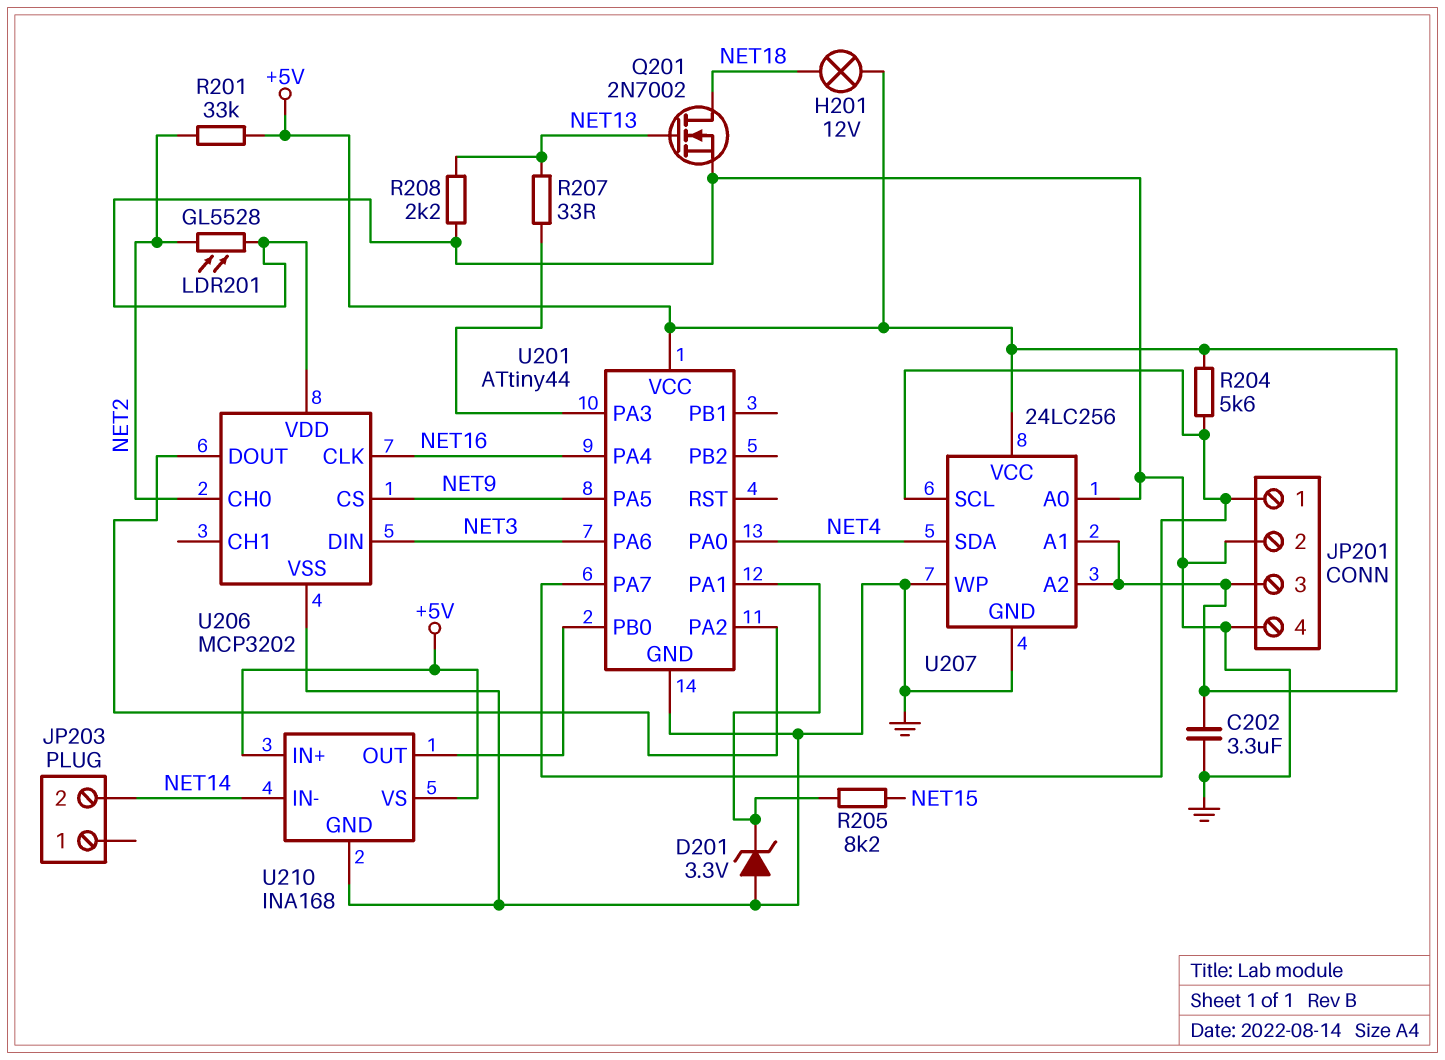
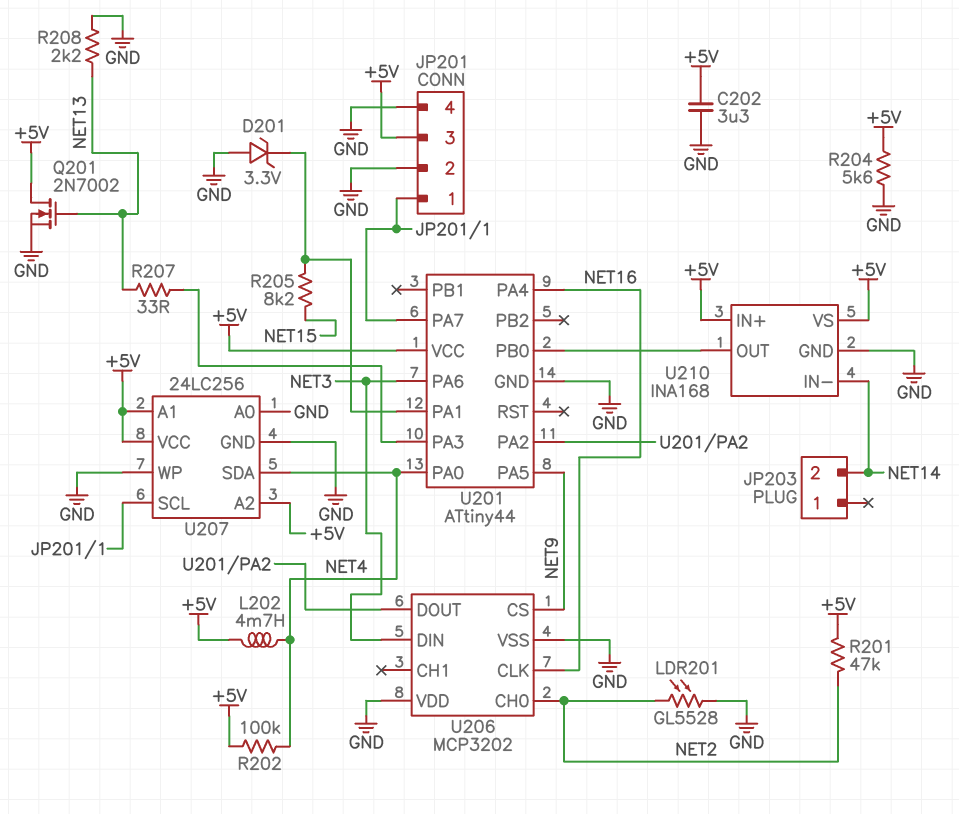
H201: lamp 12V (+5V, NET18) -> none
L202: none -> 4.7mH (+5V, NET4)
Q201: NMOS 2N7002 (G NET13, D NET18, S GND) -> NMOS 2N7002 (G NET13, D +5V, S GND)
R201: 33k (+5V, NET2) -> 47k (+5V, NET2)
R202: none -> 100k (+5V, NET4)
R204: 5.6k (+5V, JP201/1) -> 5.6k (+5V, GND)

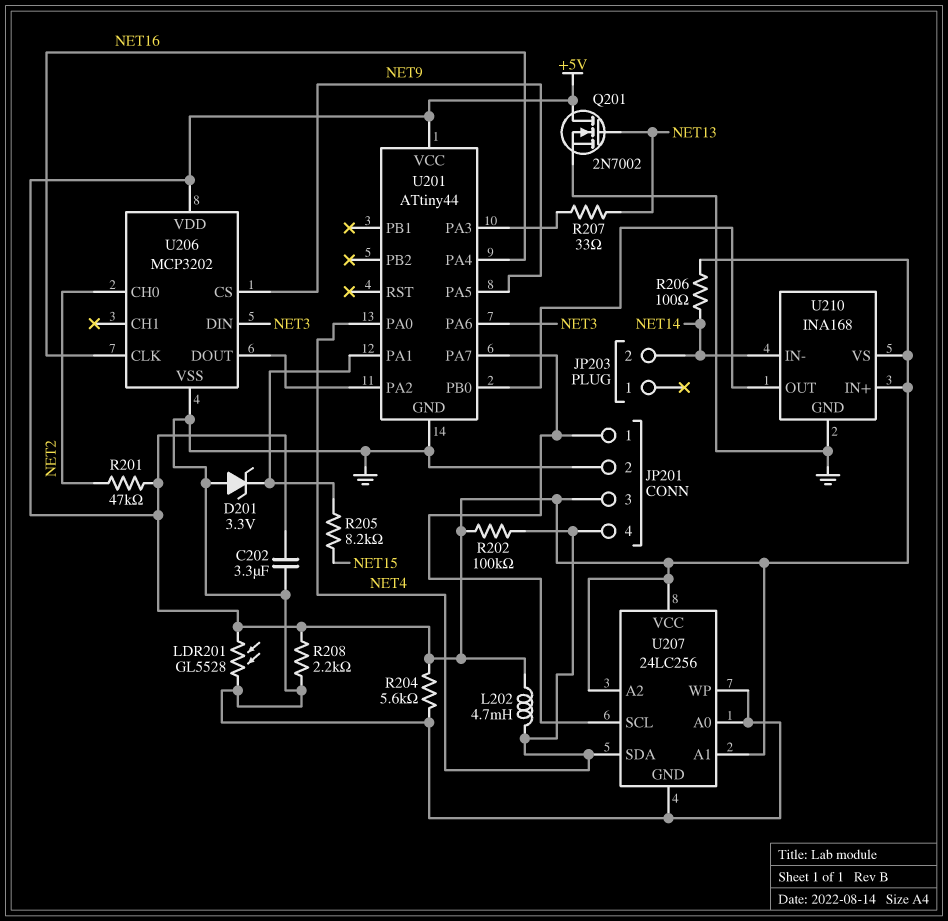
JP201 pin 4: GND -> NET4
LDR201: GL5528 (GND, NET2) -> GL5528 (+5V, GND)
R206: none -> 100 (+5V, NET14)
R208: 2.2k (GND, NET13) -> 2.2k (+5V, GND)
U206 pin VDD: GND -> +5V

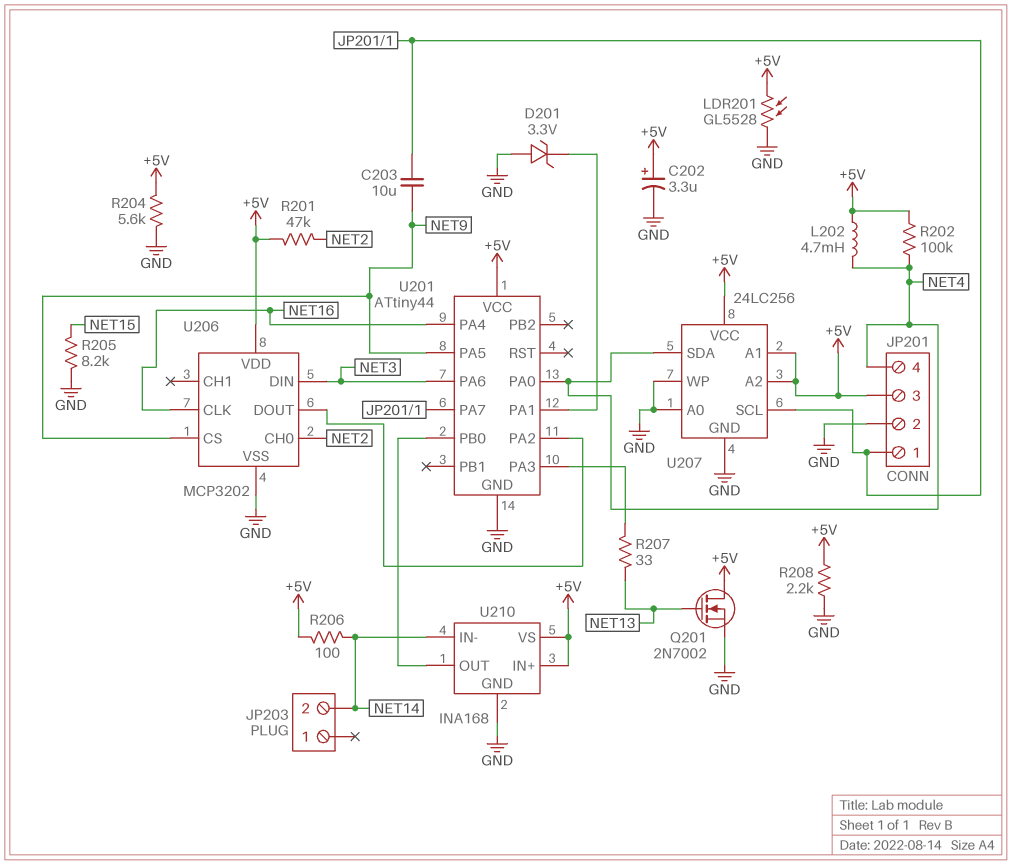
C202: 3.3uF (+5V, GND) -> 3.3uF (plus +5V, minus GND)
C203: none -> 10uF (JP201/1, NET9)
R205: 8.2k (NET15, U201/PA1) -> 8.2k (GND, NET15)

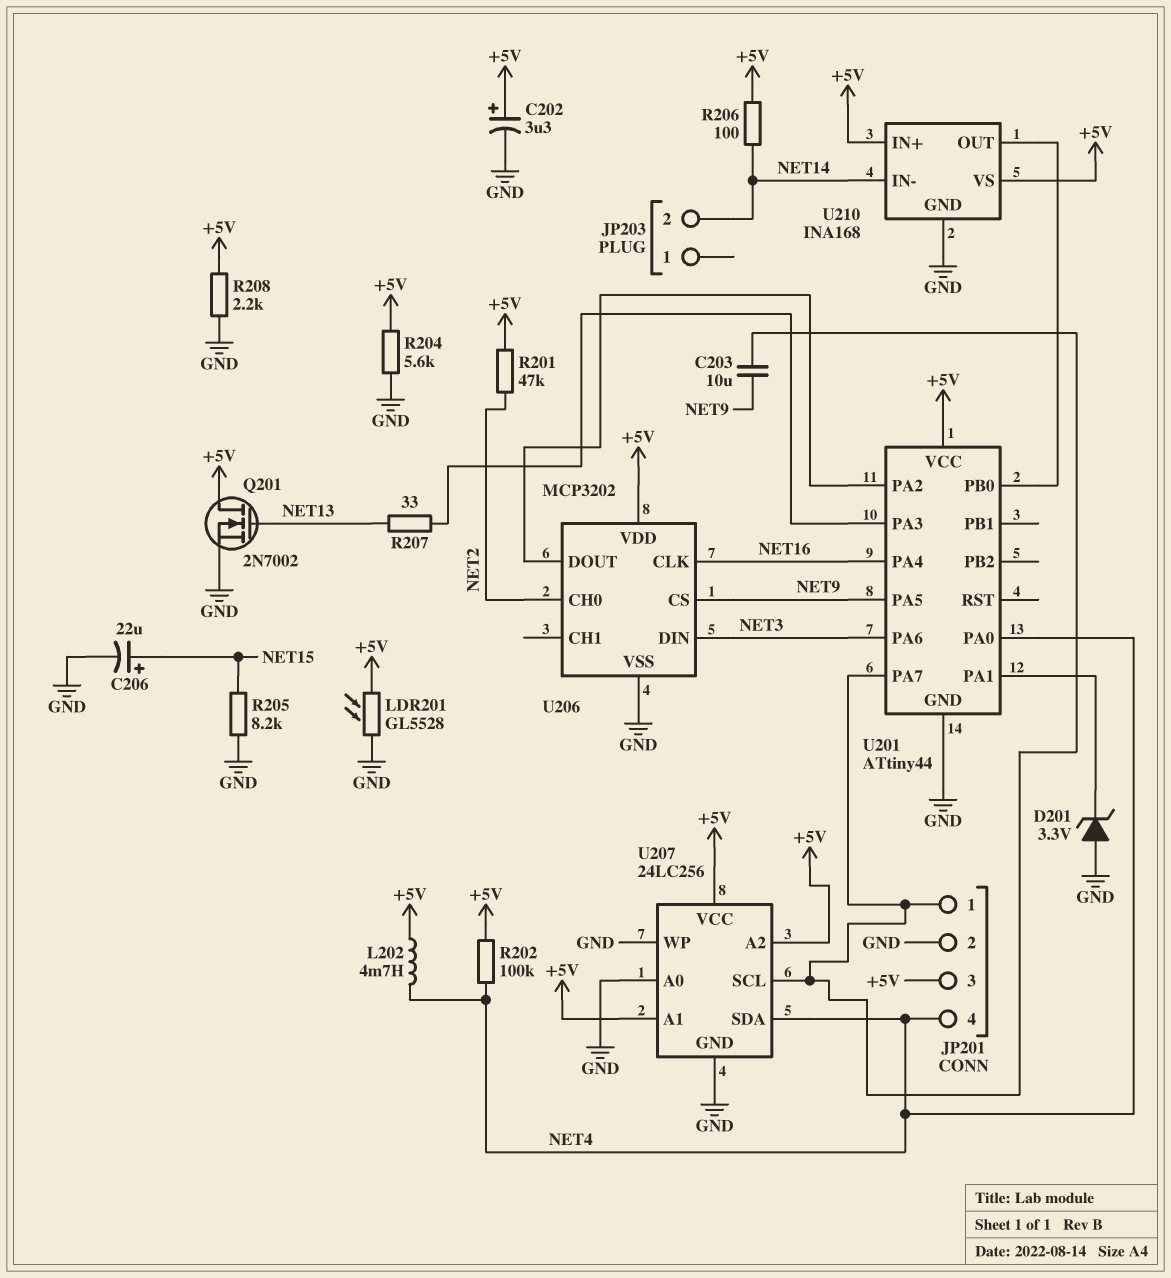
C206: none -> 22uF (plus NET15, minus GND)

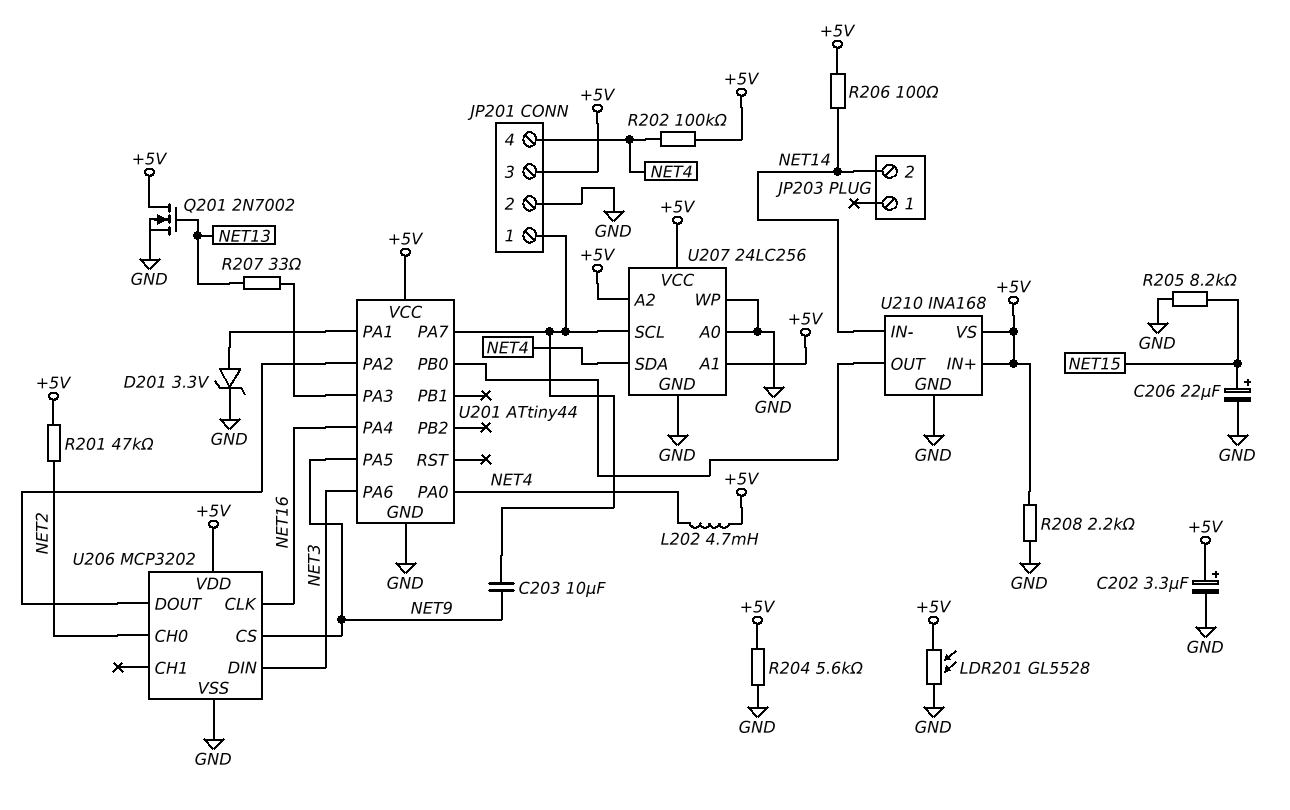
D201: zener 3.3V (A GND, K U201/PA1) -> zener 3.3V (A U201/PA1, K GND)

